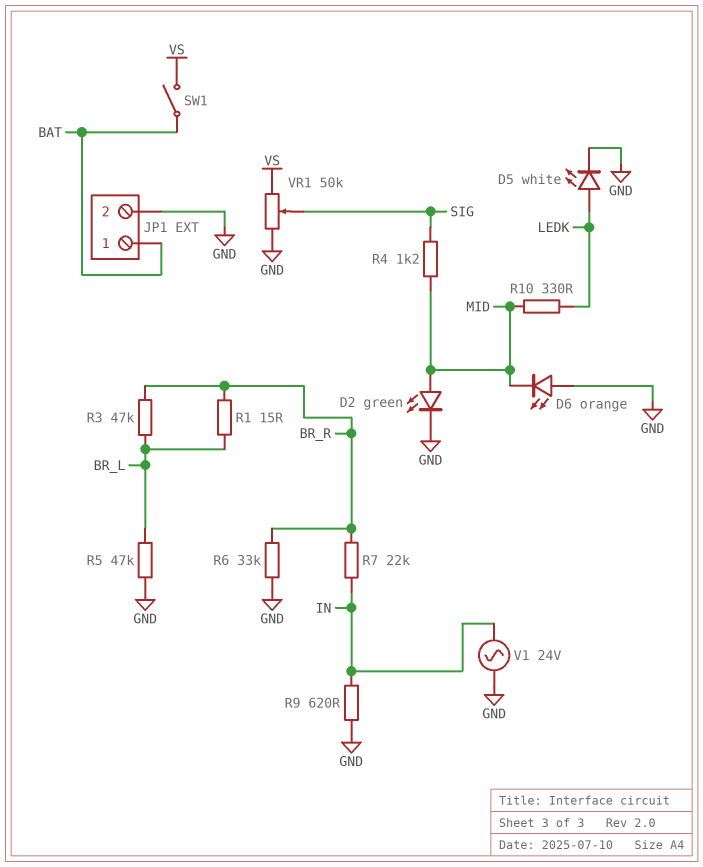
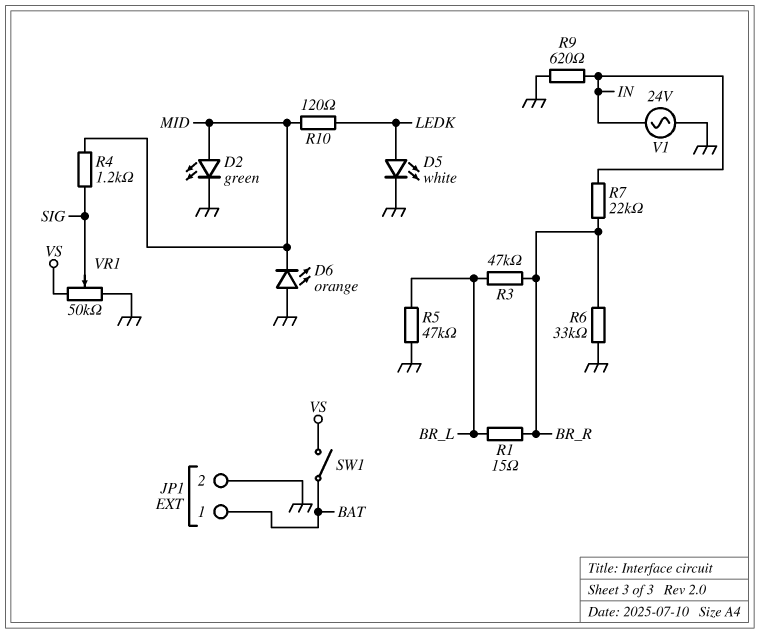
R10: 330 (LEDK, MID) -> 120 (LEDK, MID)

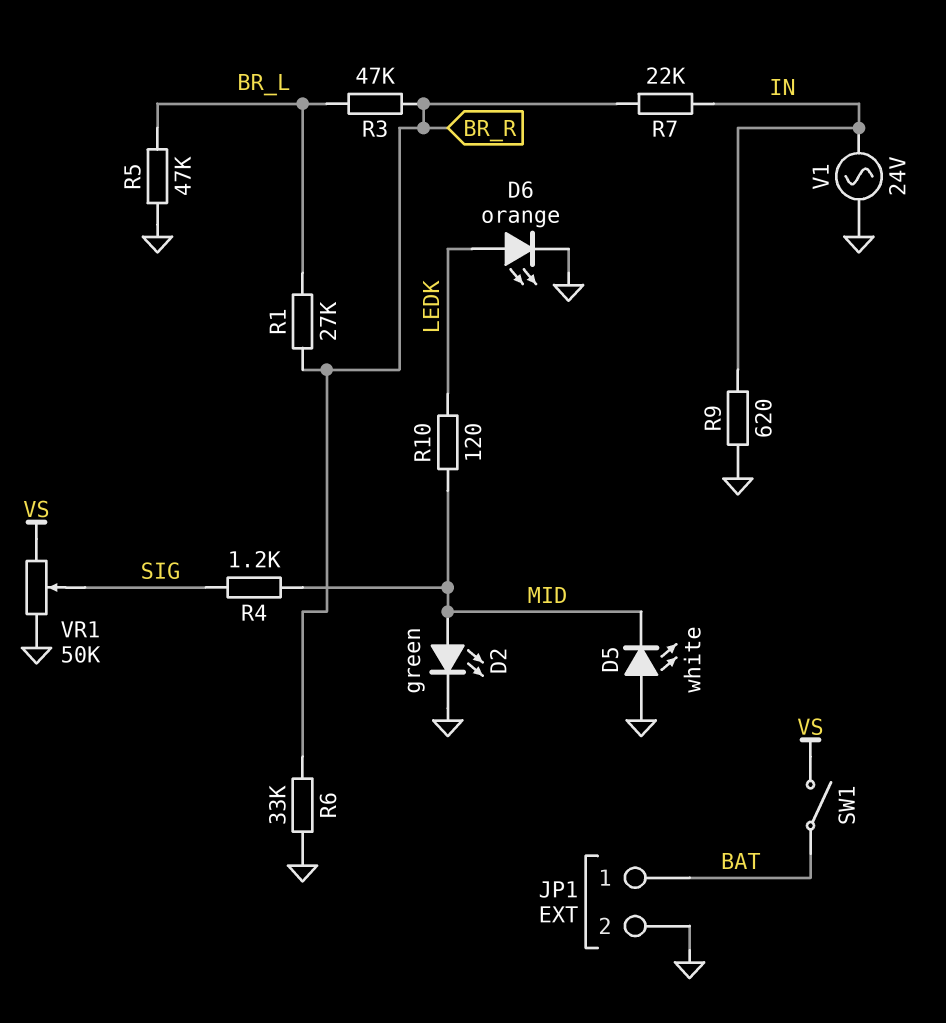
D5: LED white (A LEDK, K GND) -> LED white (A GND, K MID)
D6: LED orange (A GND, K MID) -> LED orange (A LEDK, K GND)
R1: 15 (BR_L, BR_R) -> 27k (BR_L, BR_R)

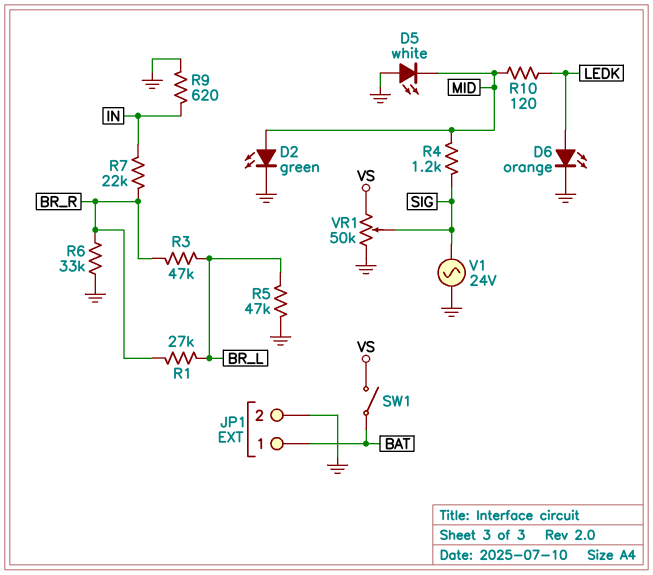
V1: AC 24V (GND, IN) -> AC 24V (GND, SIG)

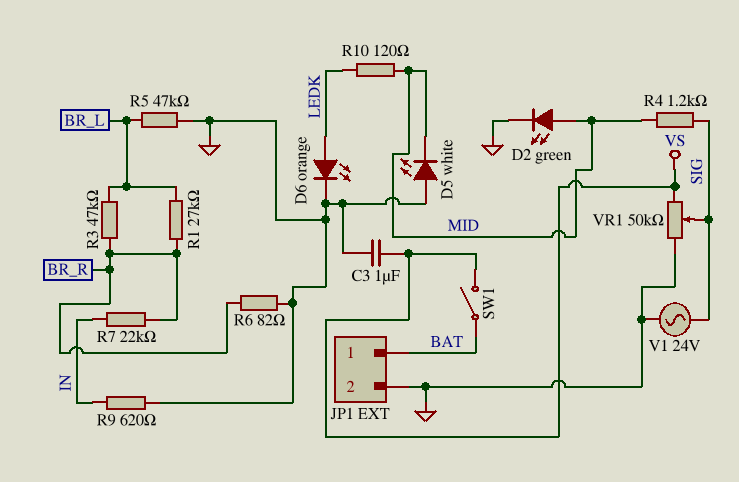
C3: none -> 1uF (GND, VS)
R6: 33k (BR_R, GND) -> 82 (BR_R, GND)

